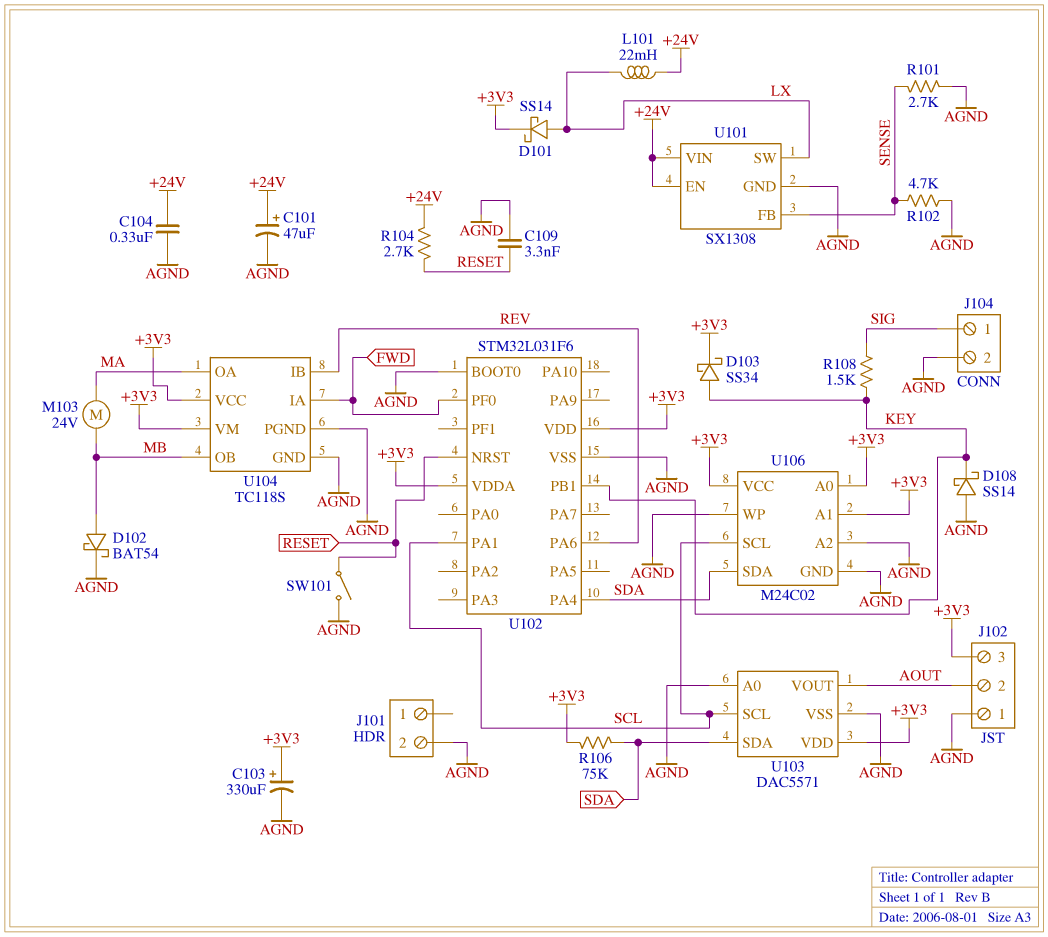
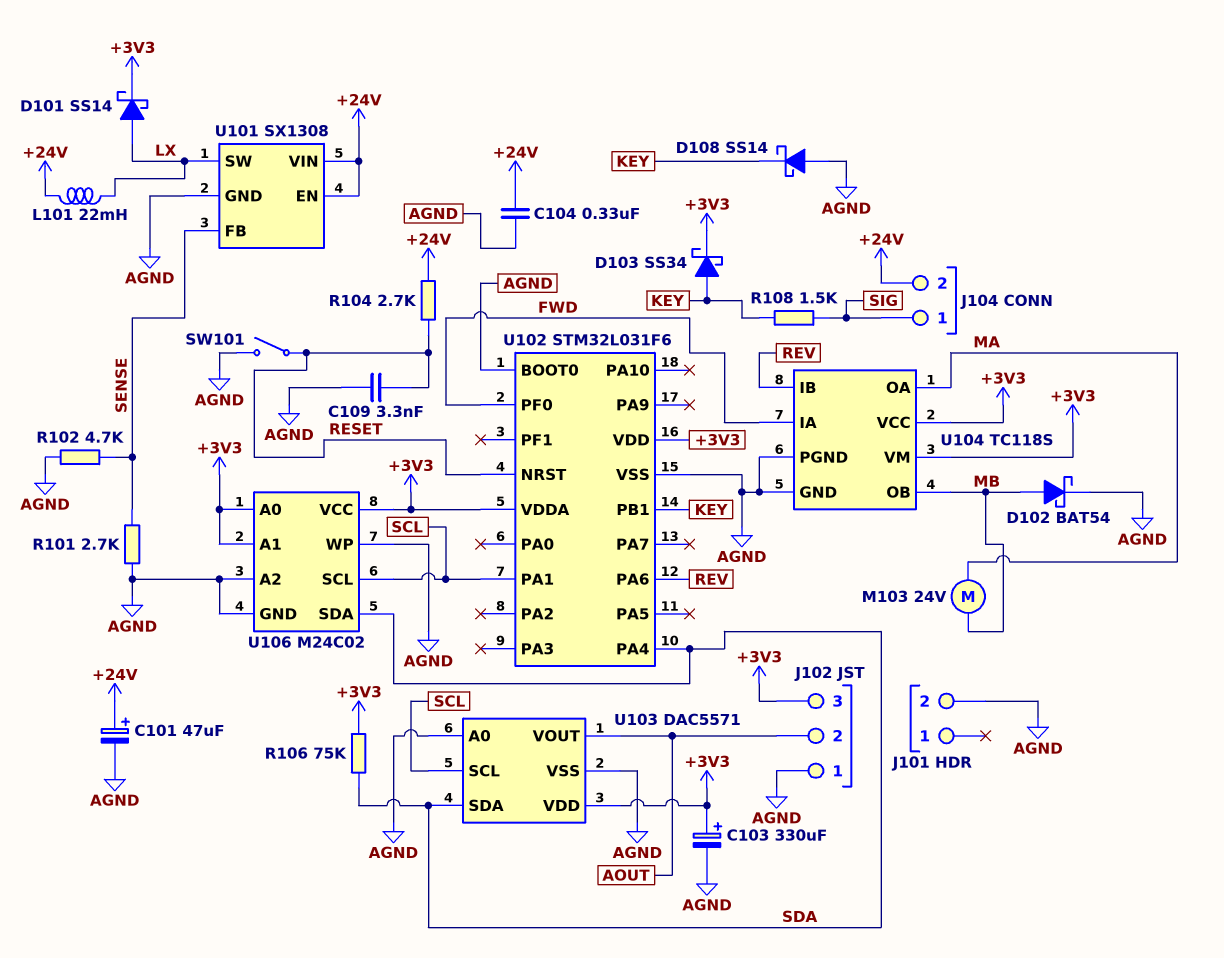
J104 pin 2: AGND -> +24V

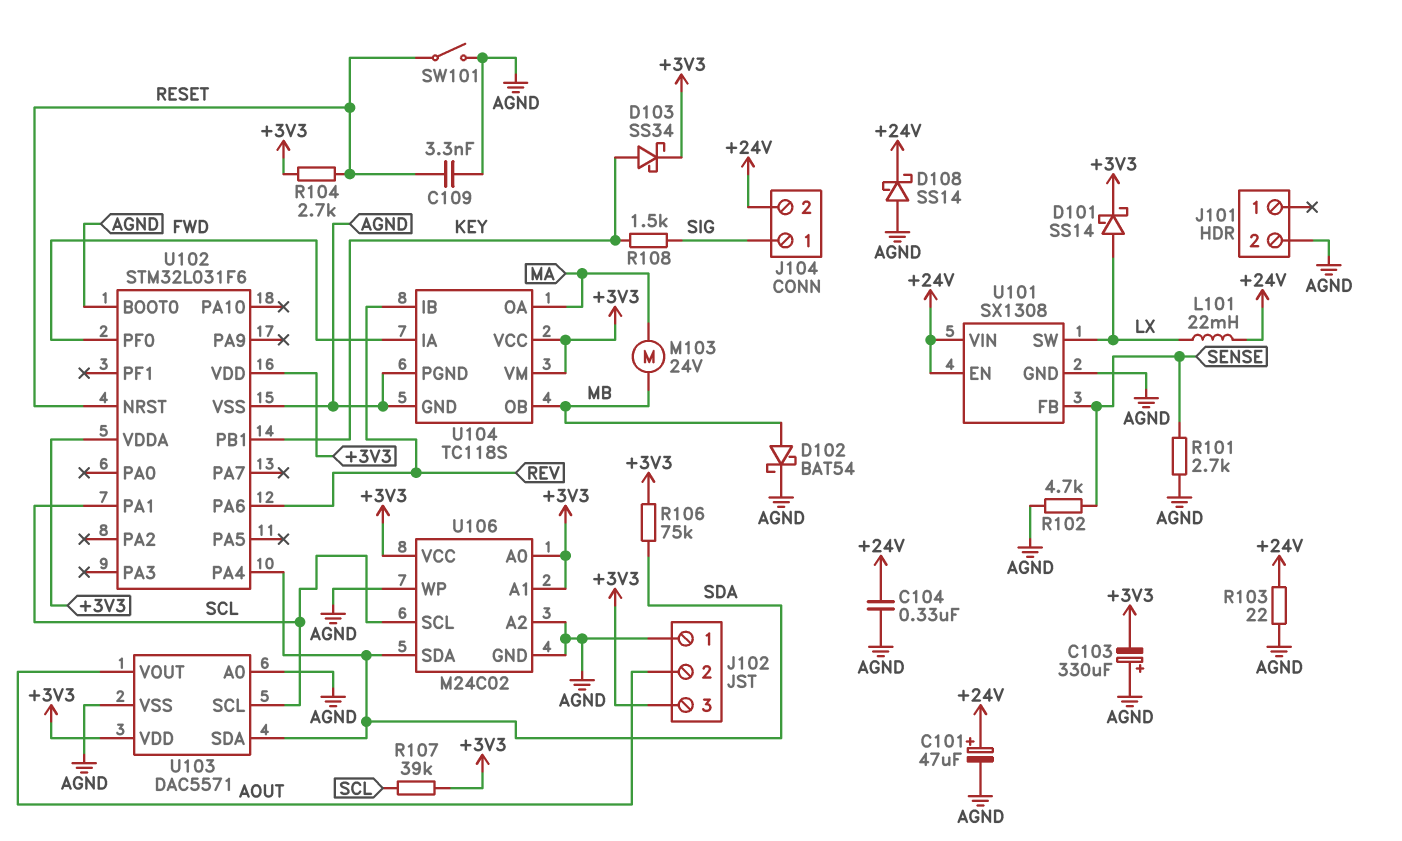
C103: 330uF (plus +3V3, minus AGND) -> 330uF (plus AGND, minus +3V3)
D108: schottky SS14 (A AGND, K KEY) -> schottky SS14 (A AGND, K +24V)
R103: none -> 22 (+24V, AGND)
R104: 2.7k (+24V, RESET) -> 2.7k (+3V3, RESET)
R107: none -> 39k (+3V3, SCL)

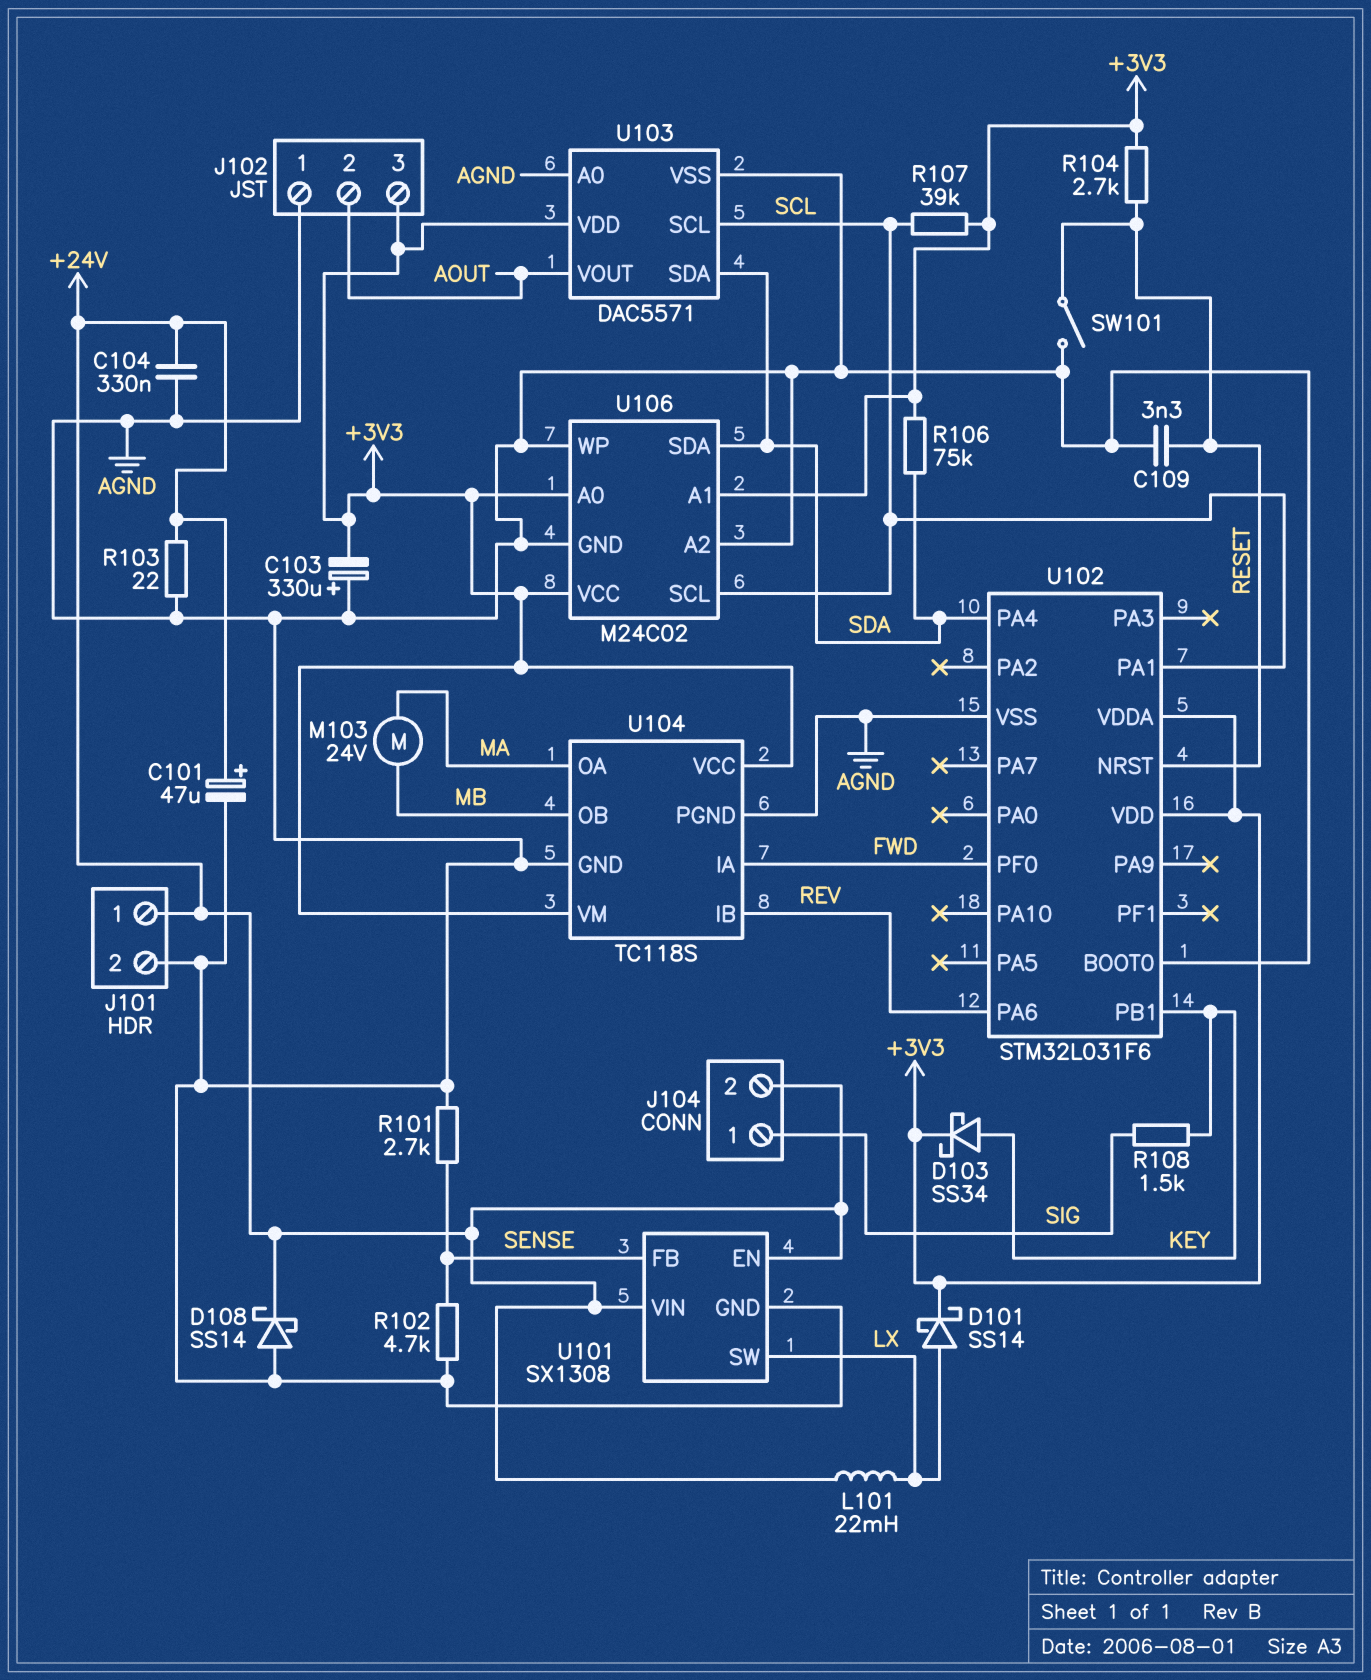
D102: schottky BAT54 (A MB, K AGND) -> none
J101 pin 1: none -> +24V

